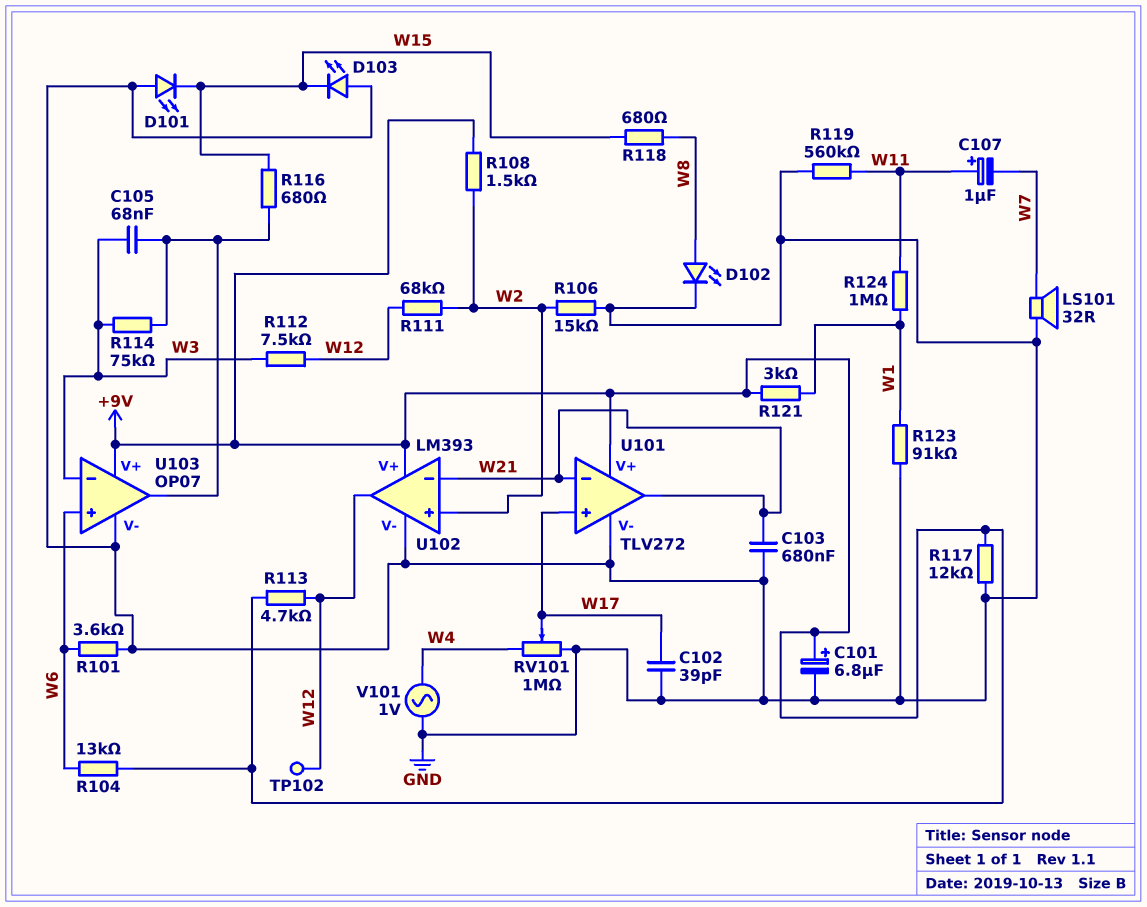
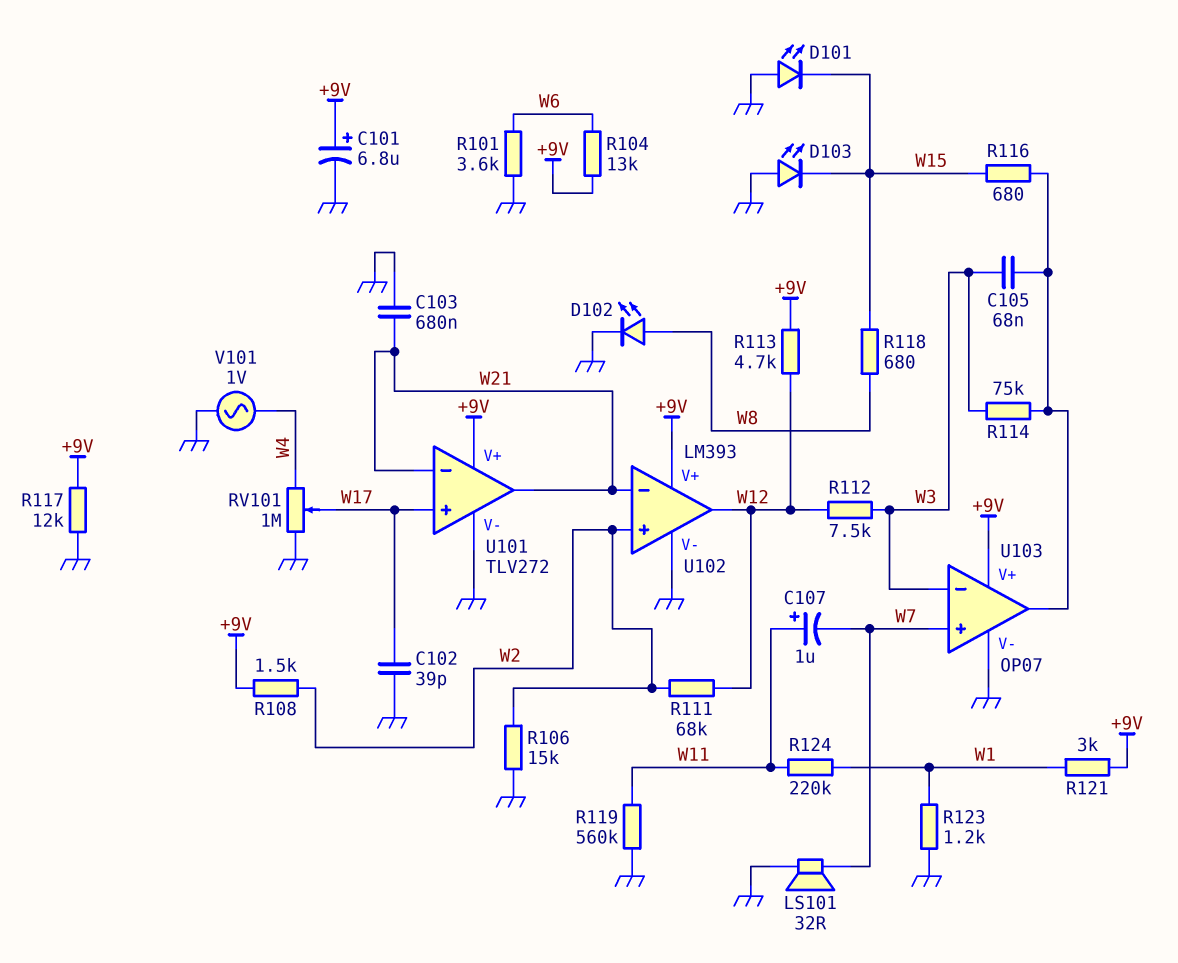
R123: 91k (GND, W1) -> 1.2k (GND, W1)
R124: 1M (W1, W11) -> 220k (W1, W11)
TP102: test point (W12) -> none
U103 pin in+: W6 -> W7

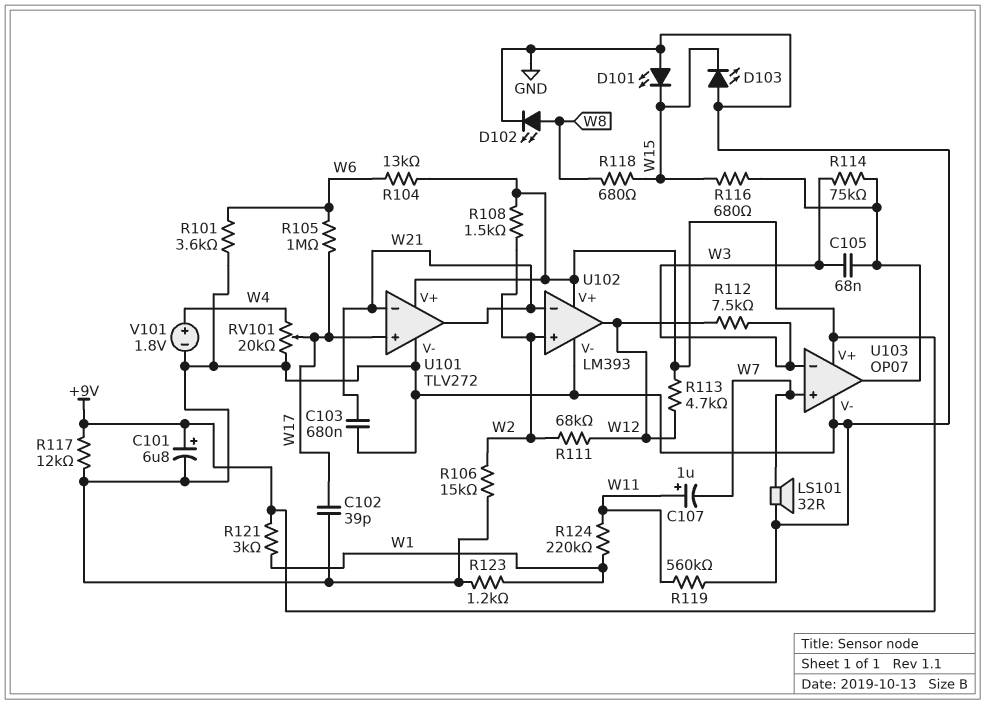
R105: none -> 1M (W6, W17)
RV101: 1M (GND, W4, wiper W17) -> 20k (GND, W4, wiper W17)
V101: AC 1V (GND, W4) -> 1.8V (plus W4, minus GND)

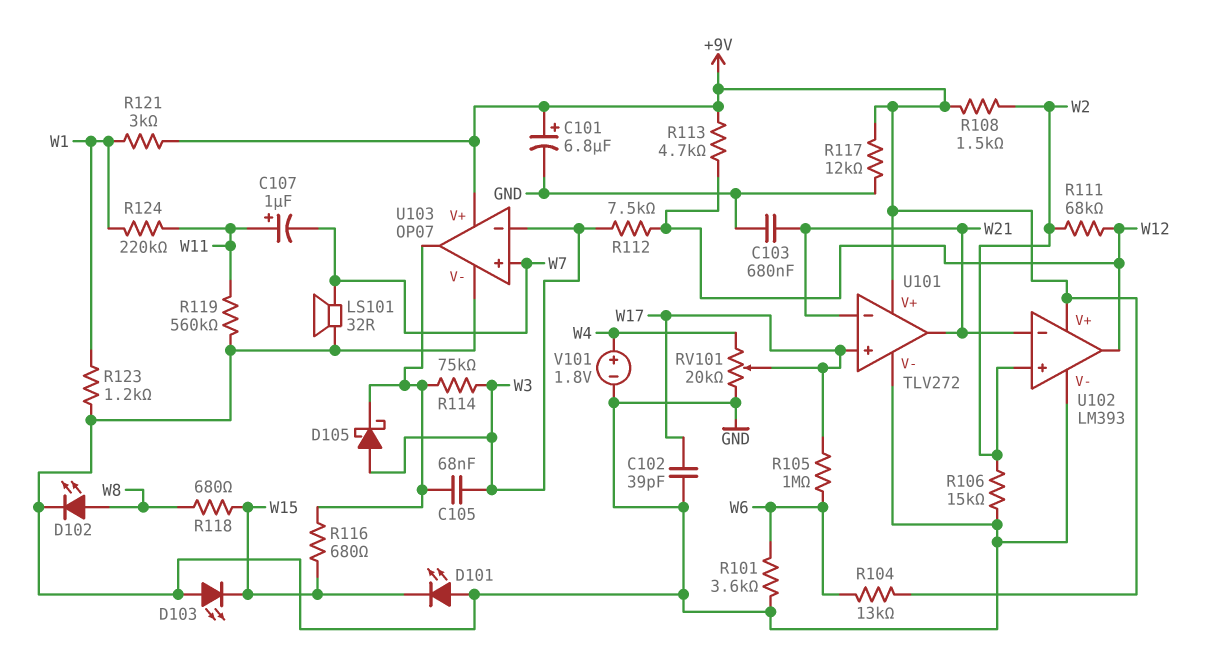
D105: none -> schottky (A W3, K U103/out)

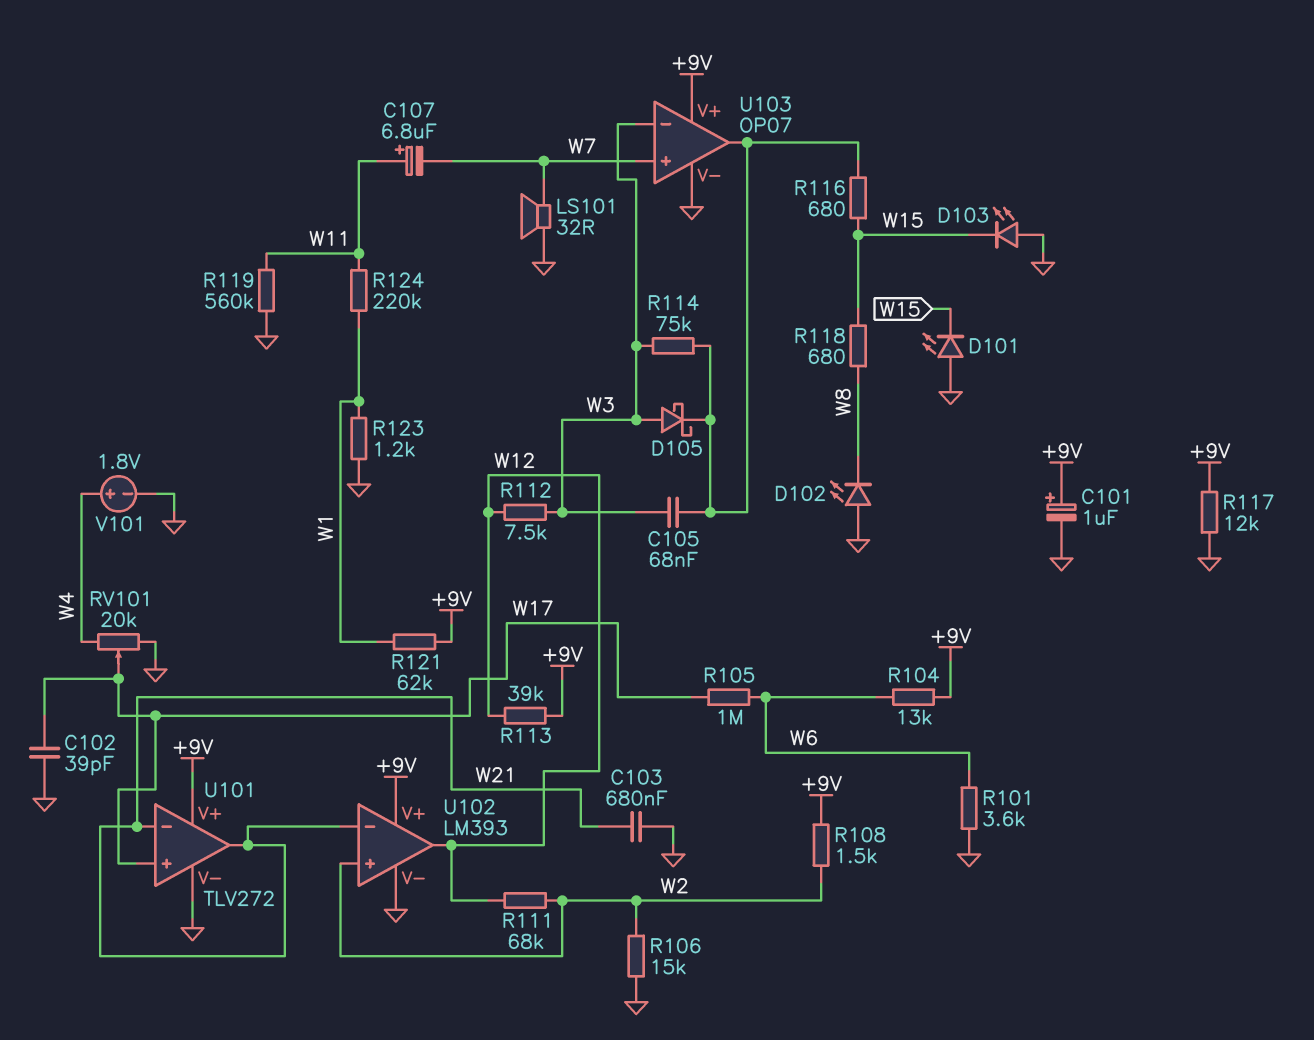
C101: 6.8uF (plus +9V, minus GND) -> 1uF (plus +9V, minus GND)
C107: 1uF (plus W11, minus W7) -> 6.8uF (plus W11, minus W7)
D102: LED (A W8, K GND) -> LED (A GND, K W8)
R113: 4.7k (+9V, W12) -> 39k (+9V, W12)
R121: 3k (+9V, W1) -> 62k (+9V, W1)

